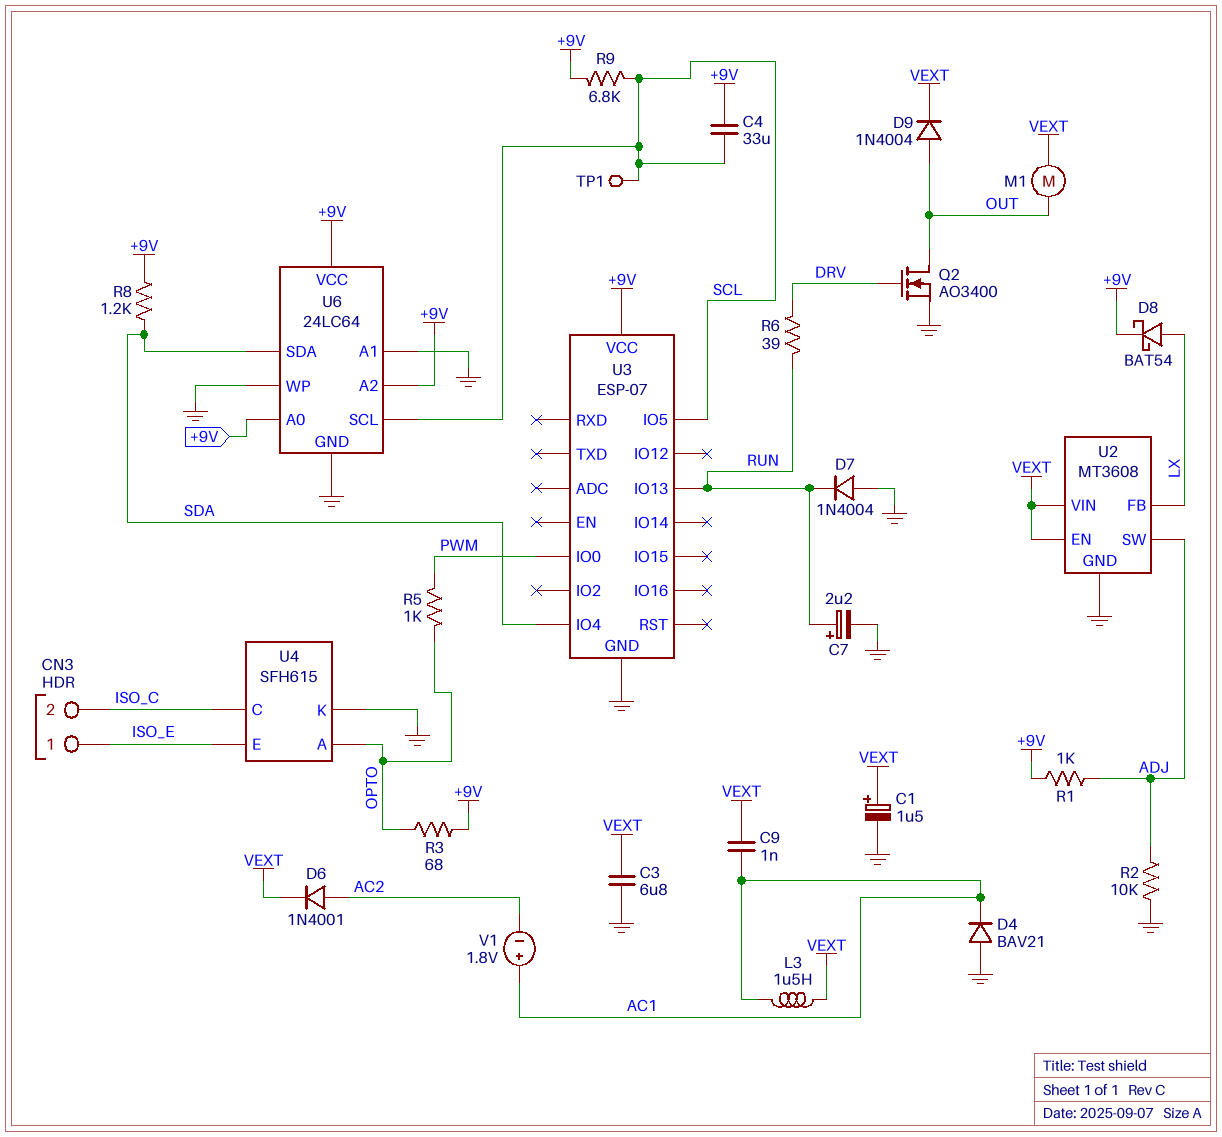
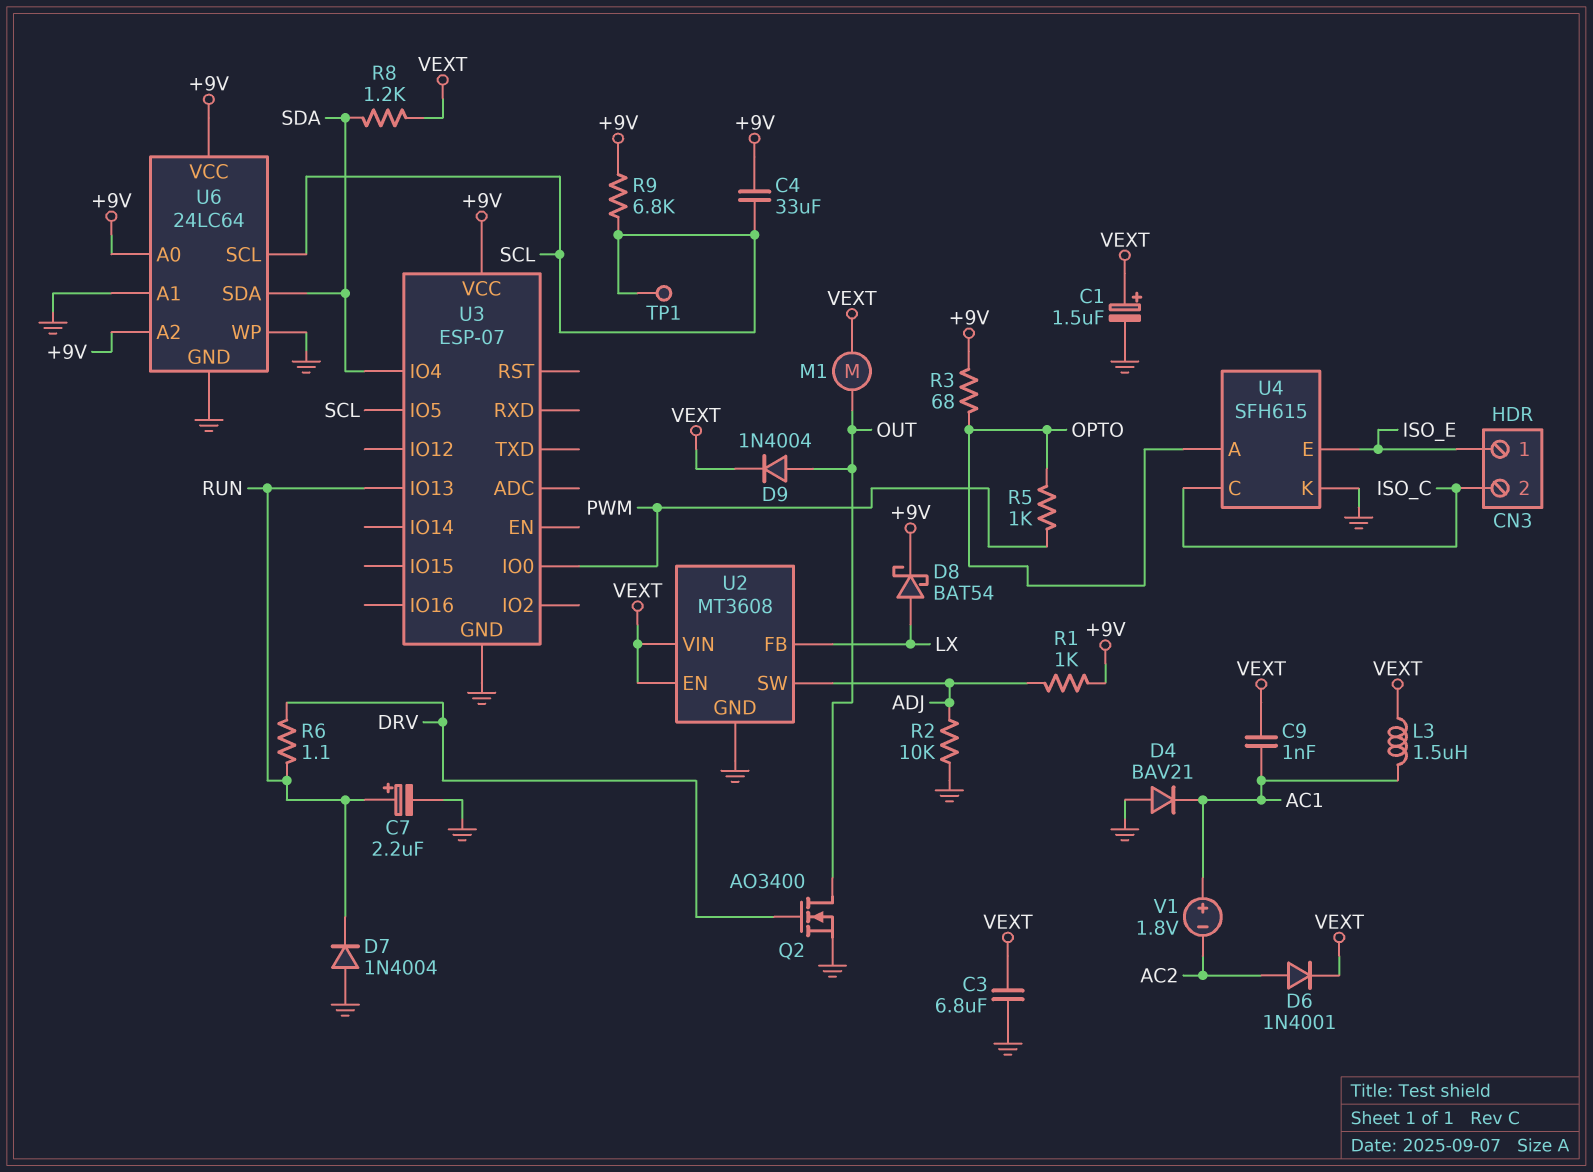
R6: 39 (DRV, RUN) -> 1.1 (DRV, RUN)
R8: 1.2k (+9V, SDA) -> 1.2k (SDA, VEXT)

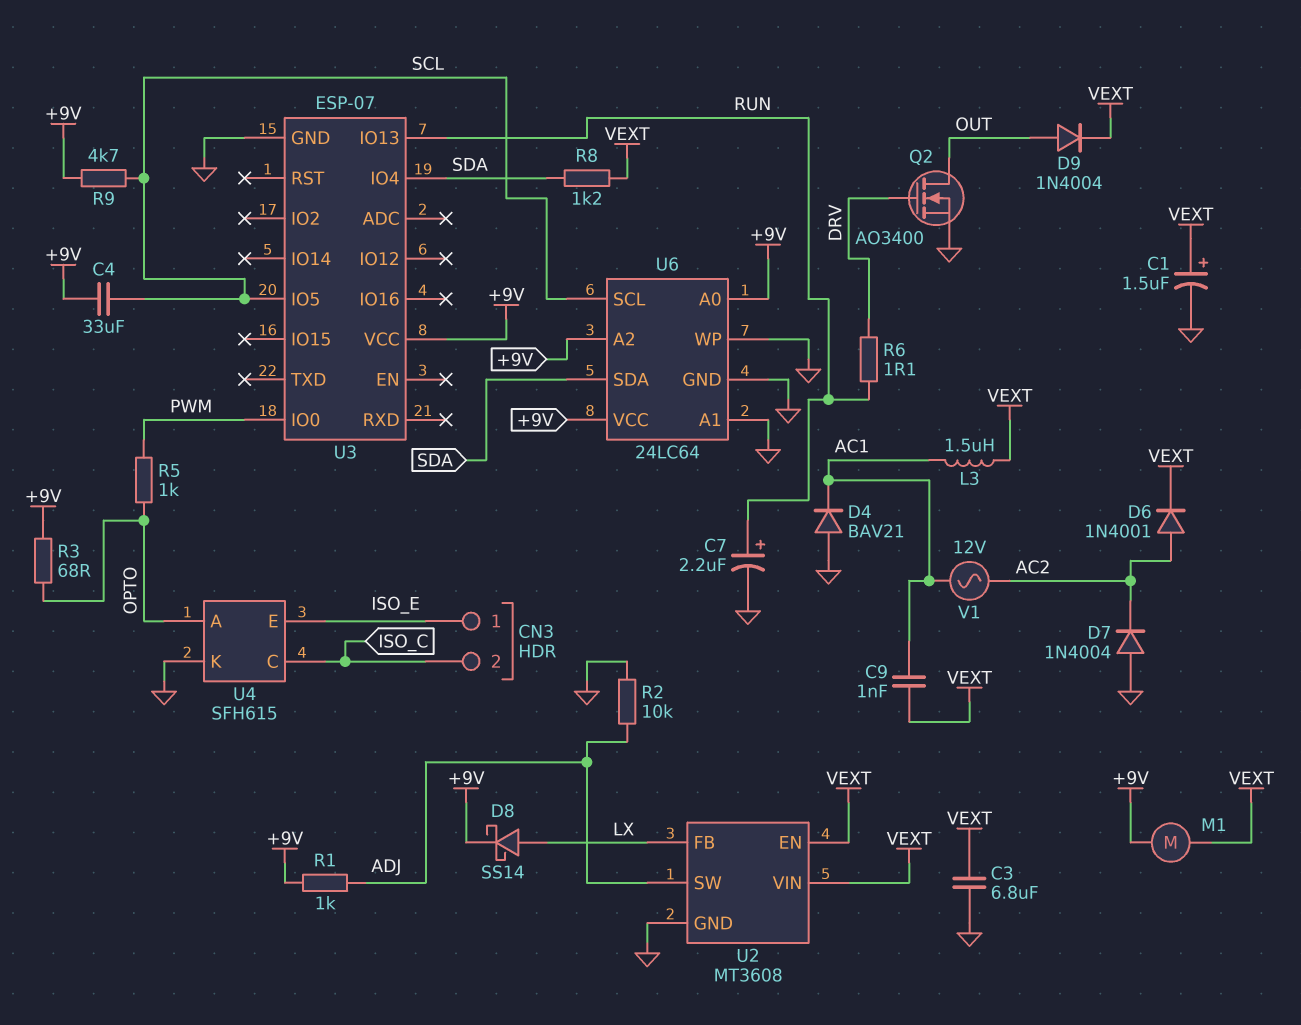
D7: diode 1N4004 (A GND, K RUN) -> diode 1N4004 (A GND, K AC2)
D8: schottky BAT54 (A LX, K +9V) -> schottky SS14 (A LX, K +9V)
M1: motor (OUT, VEXT) -> motor (+9V, VEXT)
R9: 6.8k (+9V, SCL) -> 4.7k (+9V, SCL)
TP1: test point (SCL) -> none
V1: 1.8V (plus AC1, minus AC2) -> AC 12V (AC1, AC2)

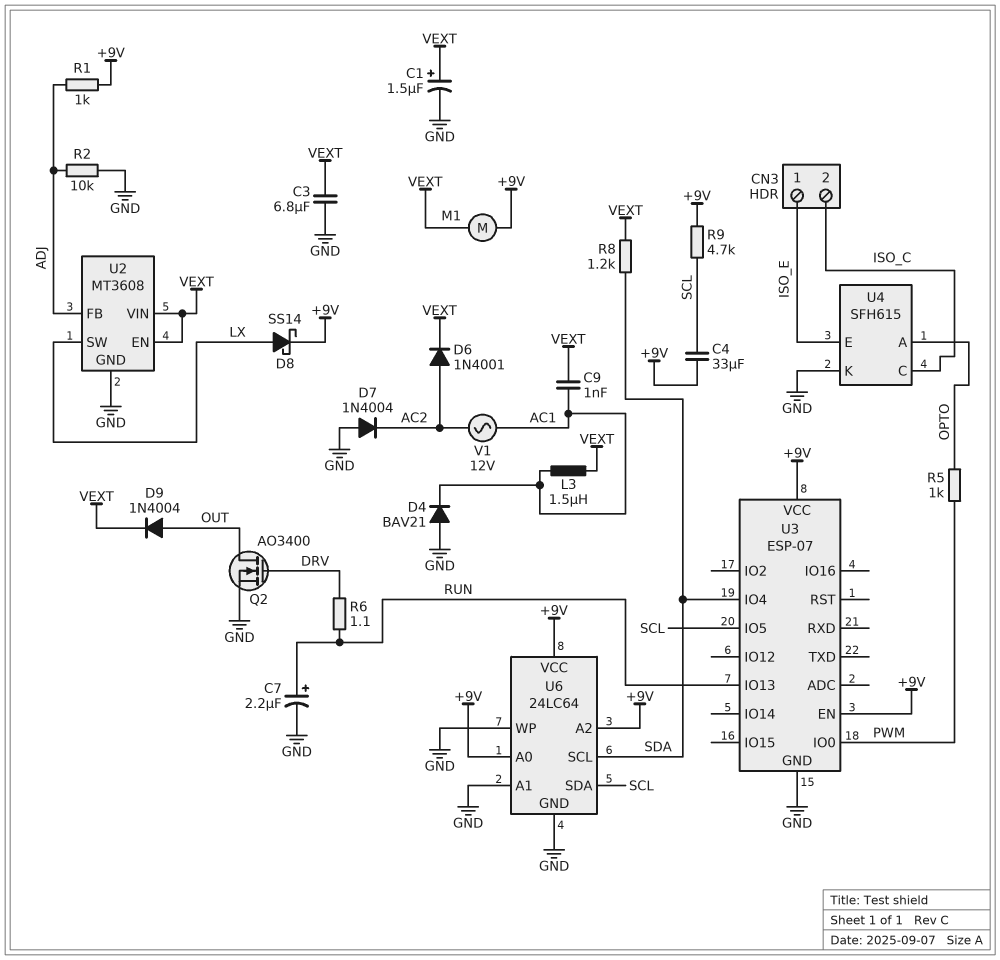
R3: 68 (+9V, OPTO) -> none
U2 pin FB: LX -> ADJ
U2 pin SW: ADJ -> LX
U3 pin EN: none -> +9V
U6 pin SCL: SCL -> SDA
U6 pin SDA: SDA -> SCL

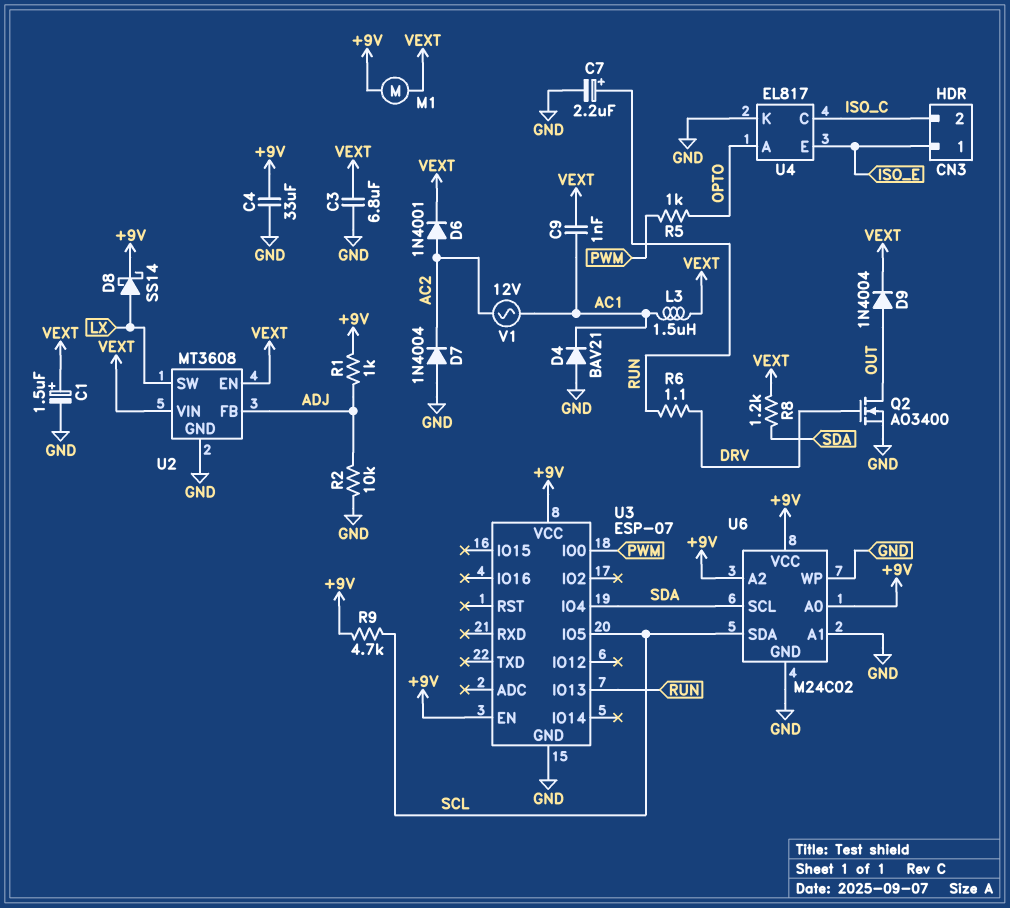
C4: 33uF (+9V, SCL) -> 33uF (+9V, GND)
U4: SFH615 -> EL817
U6: 24LC64 -> M24C02

